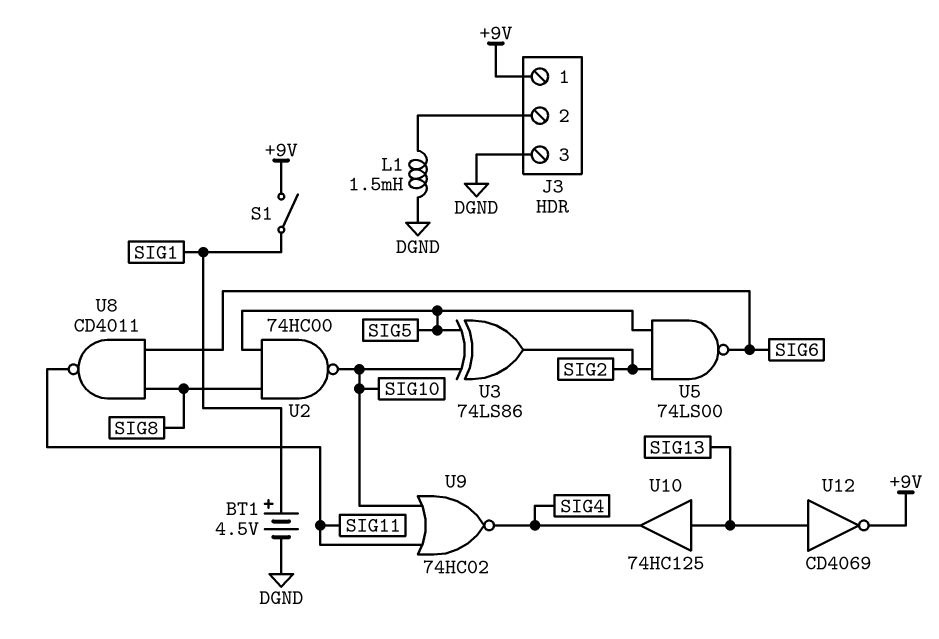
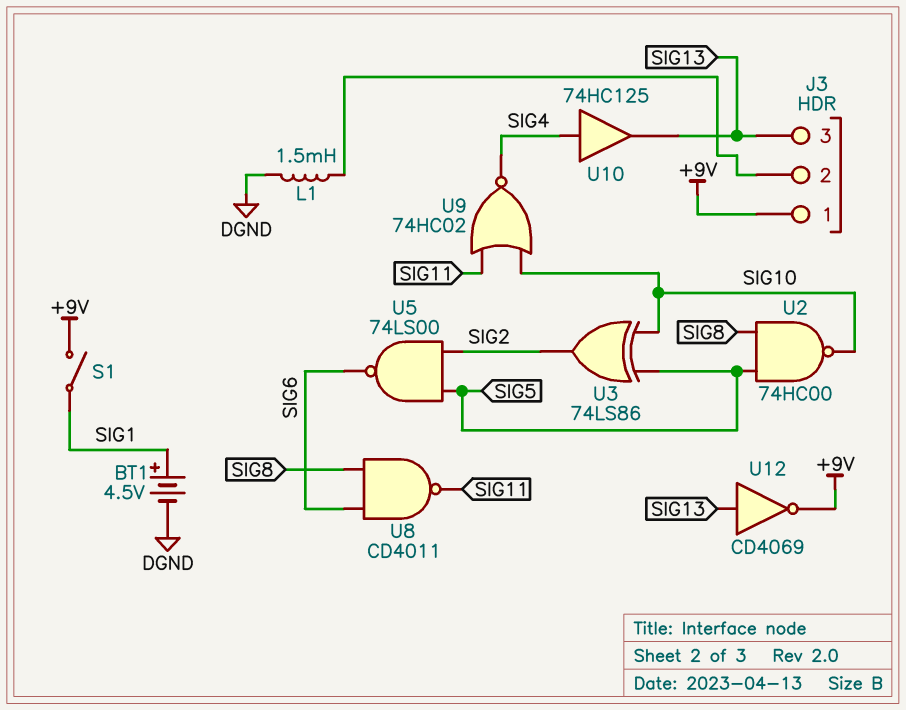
J3 pin 3: DGND -> SIG13
U10: buffer 74HC125 (in SIG13, out SIG4) -> buffer 74HC125 (in SIG4, out SIG13)

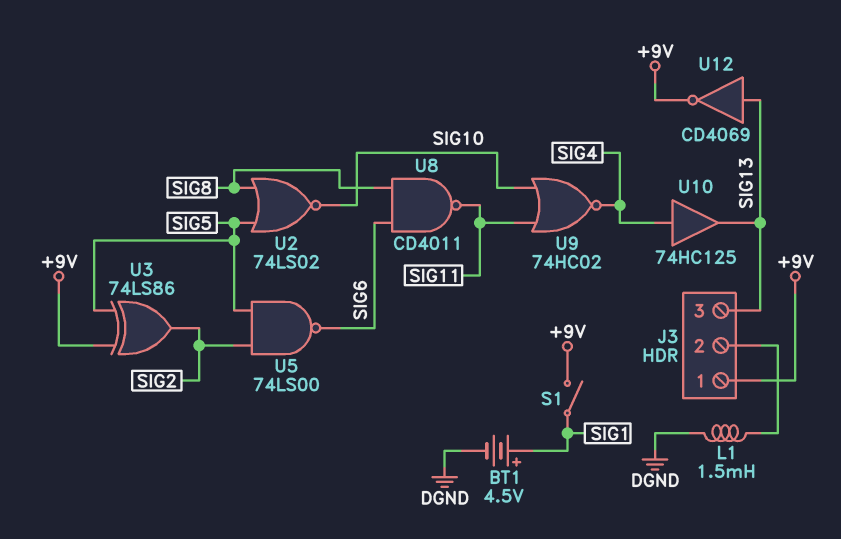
U2: NAND 74HC00 (in SIG5, in SIG8, out SIG10) -> NOR 74LS02 (in SIG5, in SIG8, out SIG10)
U3: XOR 74LS86 (in SIG5, in SIG10, out SIG2) -> XOR 74LS86 (in +9V, in SIG5, out SIG2)

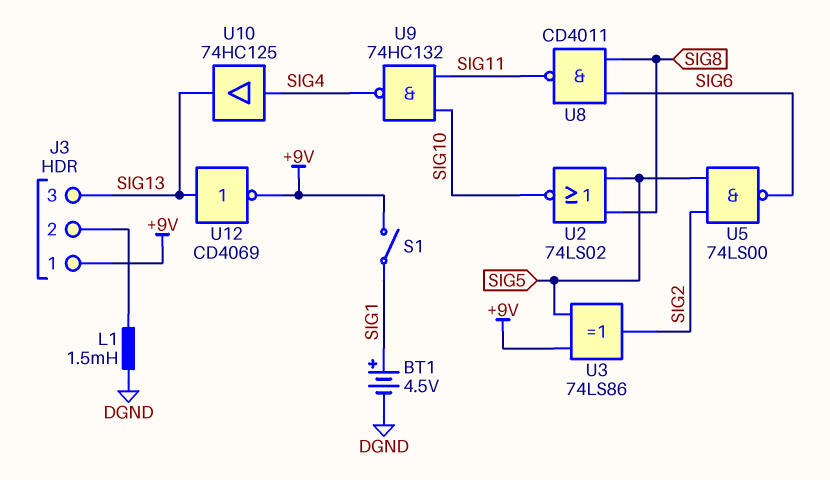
U9: NOR 74HC02 (in SIG10, in SIG11, out SIG4) -> NAND 74HC132 (in SIG10, in SIG11, out SIG4)

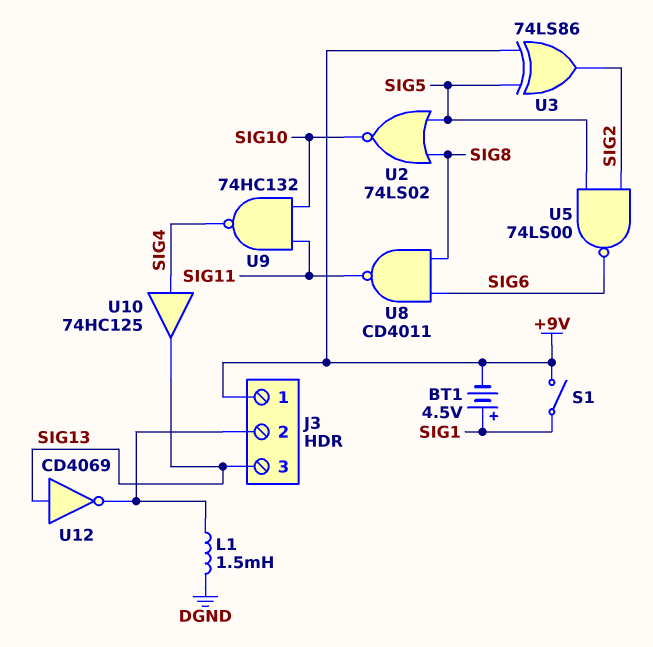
BT1: 4.5V (plus SIG1, minus DGND) -> 4.5V (plus SIG1, minus +9V)
U12: NOT CD4069 (in SIG13, out +9V) -> NOT CD4069 (in SIG13, out J3/2)

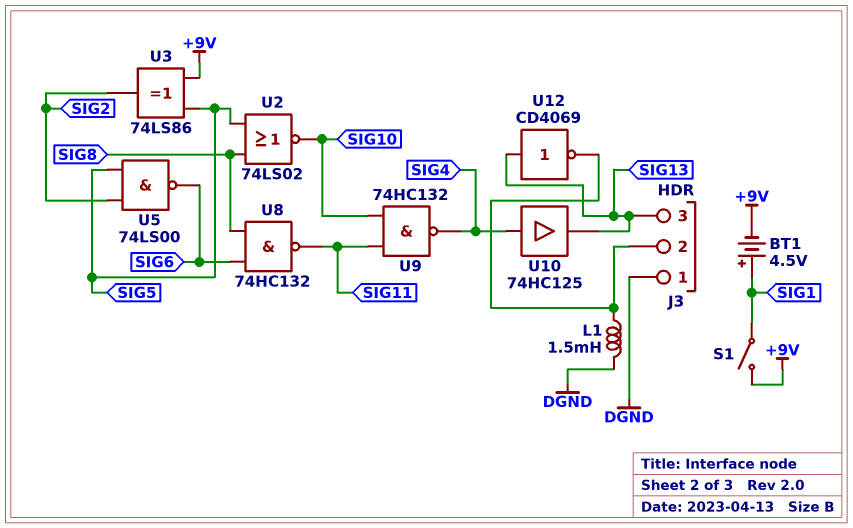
J3 pin 1: +9V -> DGND
U8: NAND CD4011 (in SIG6, in SIG8, out SIG11) -> NAND 74HC132 (in SIG6, in SIG8, out SIG11)

